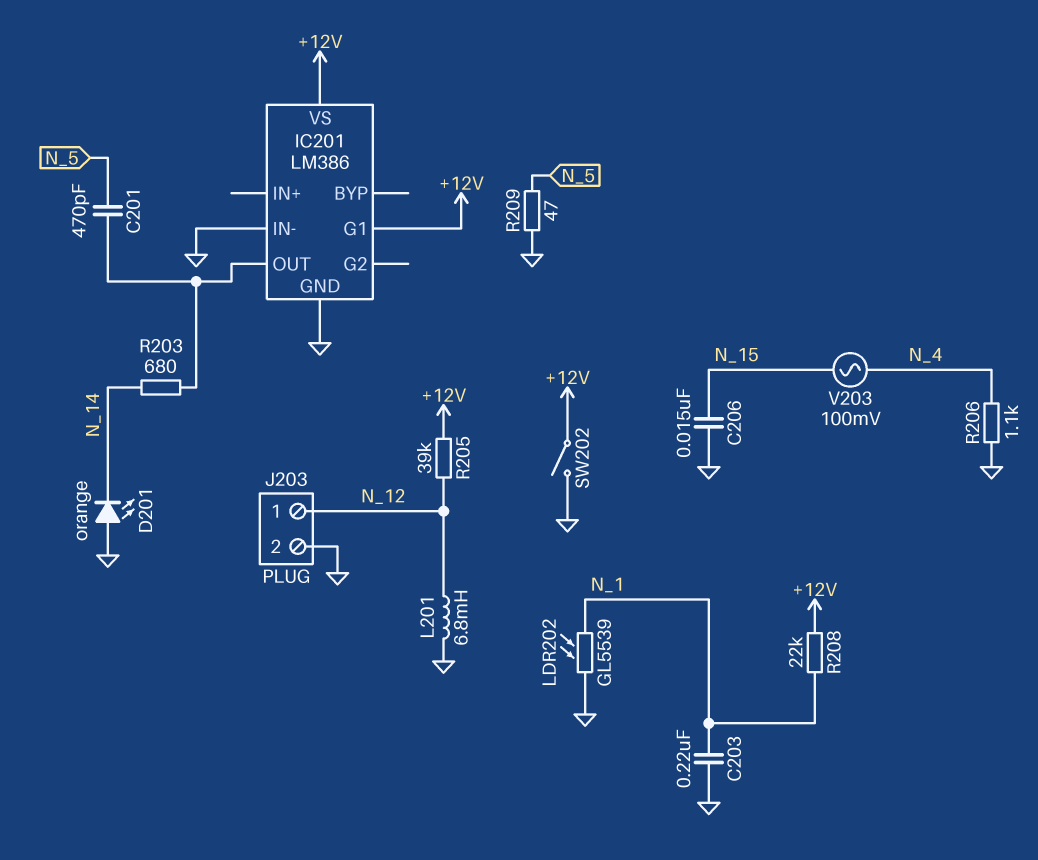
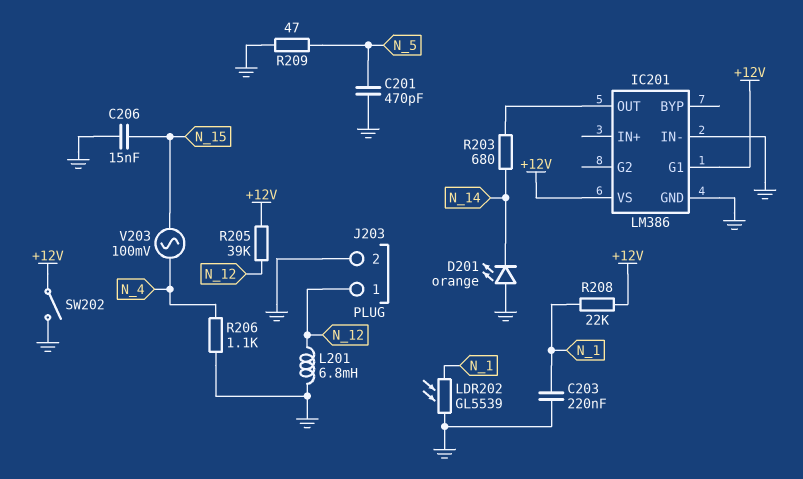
C201: 470pF (IC201/OUT, N_5) -> 470pF (GND, N_5)

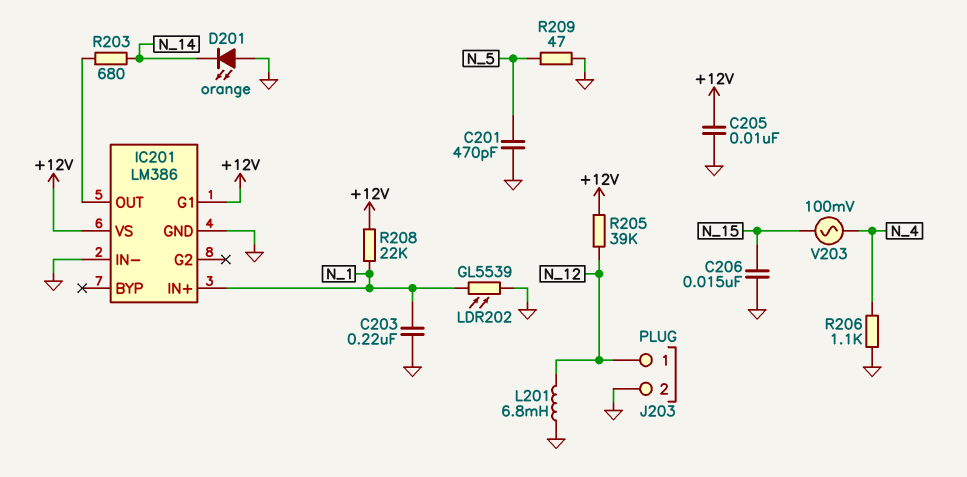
C205: none -> 10nF (+12V, GND)
IC201 pin IN+: none -> N_1
SW202: switch (+12V, GND) -> none

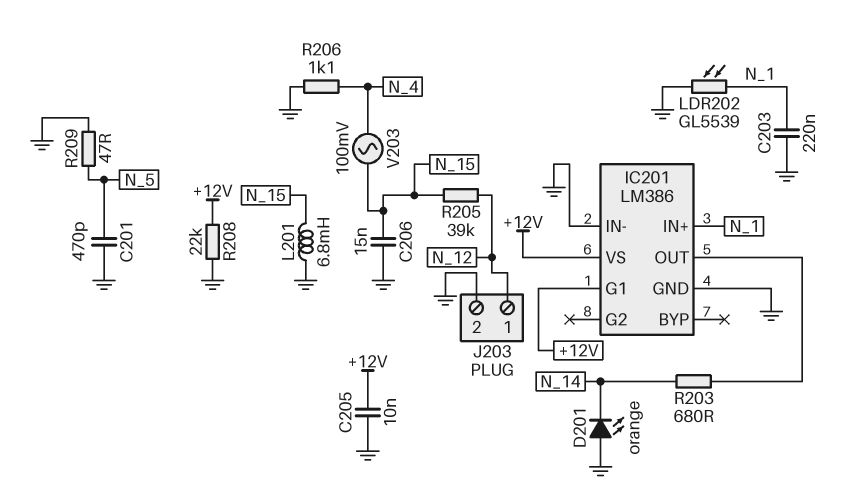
L201: 6.8mH (GND, N_12) -> 6.8mH (GND, N_15)
R205: 39k (+12V, N_12) -> 39k (N_12, N_15)
R208: 22k (+12V, N_1) -> 22k (+12V, GND)

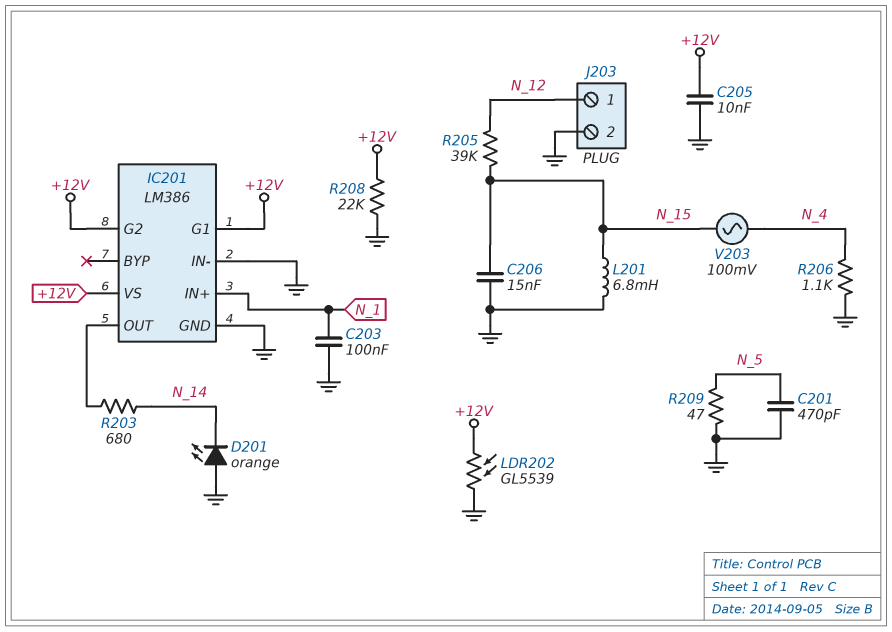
C203: 220nF (GND, N_1) -> 100nF (GND, N_1)
IC201 pin G2: none -> +12V
LDR202: GL5539 (GND, N_1) -> GL5539 (+12V, GND)

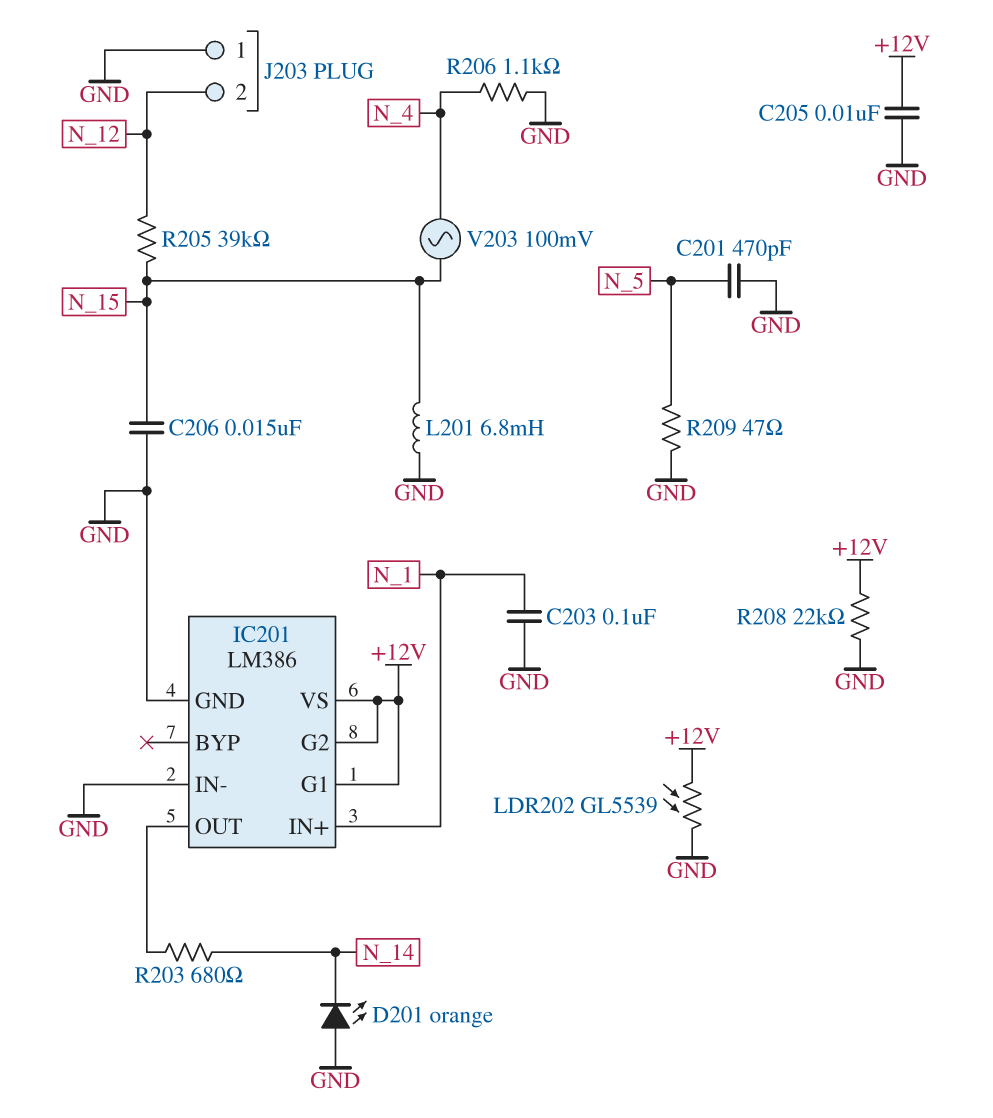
J203 pin 1: N_12 -> GND
J203 pin 2: GND -> N_12

